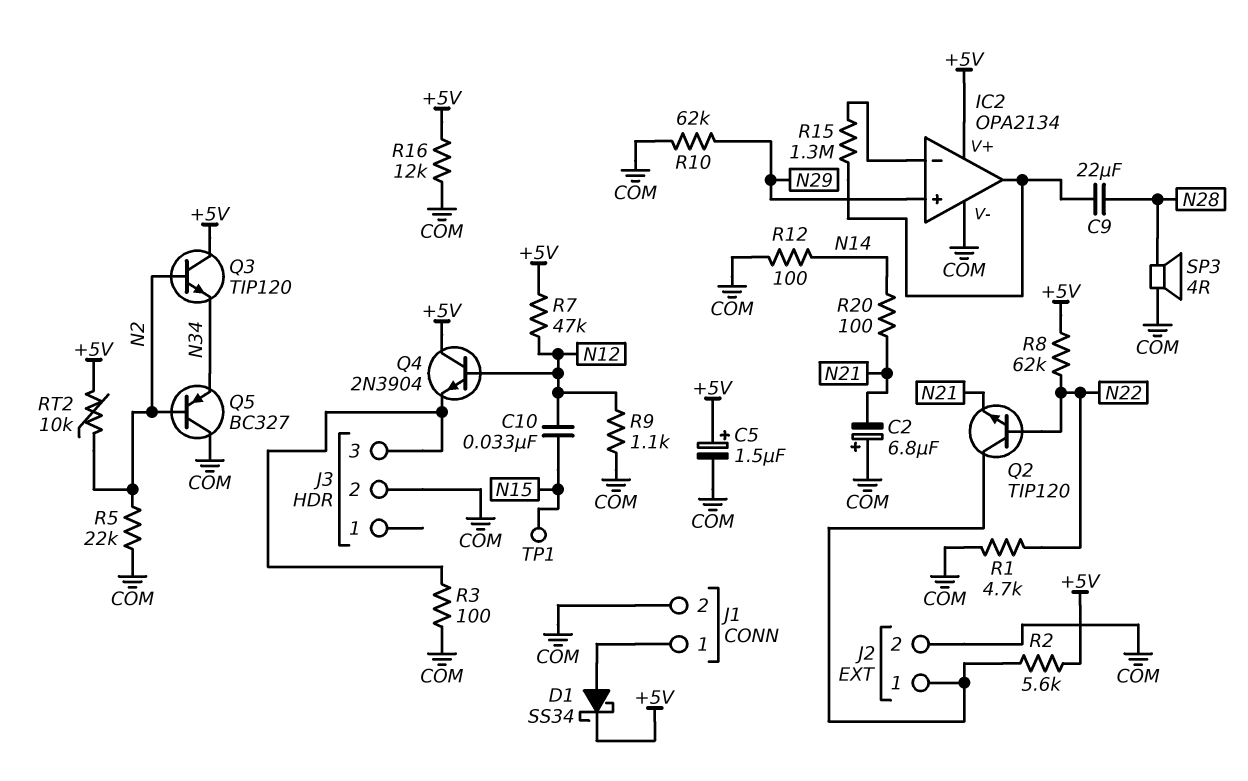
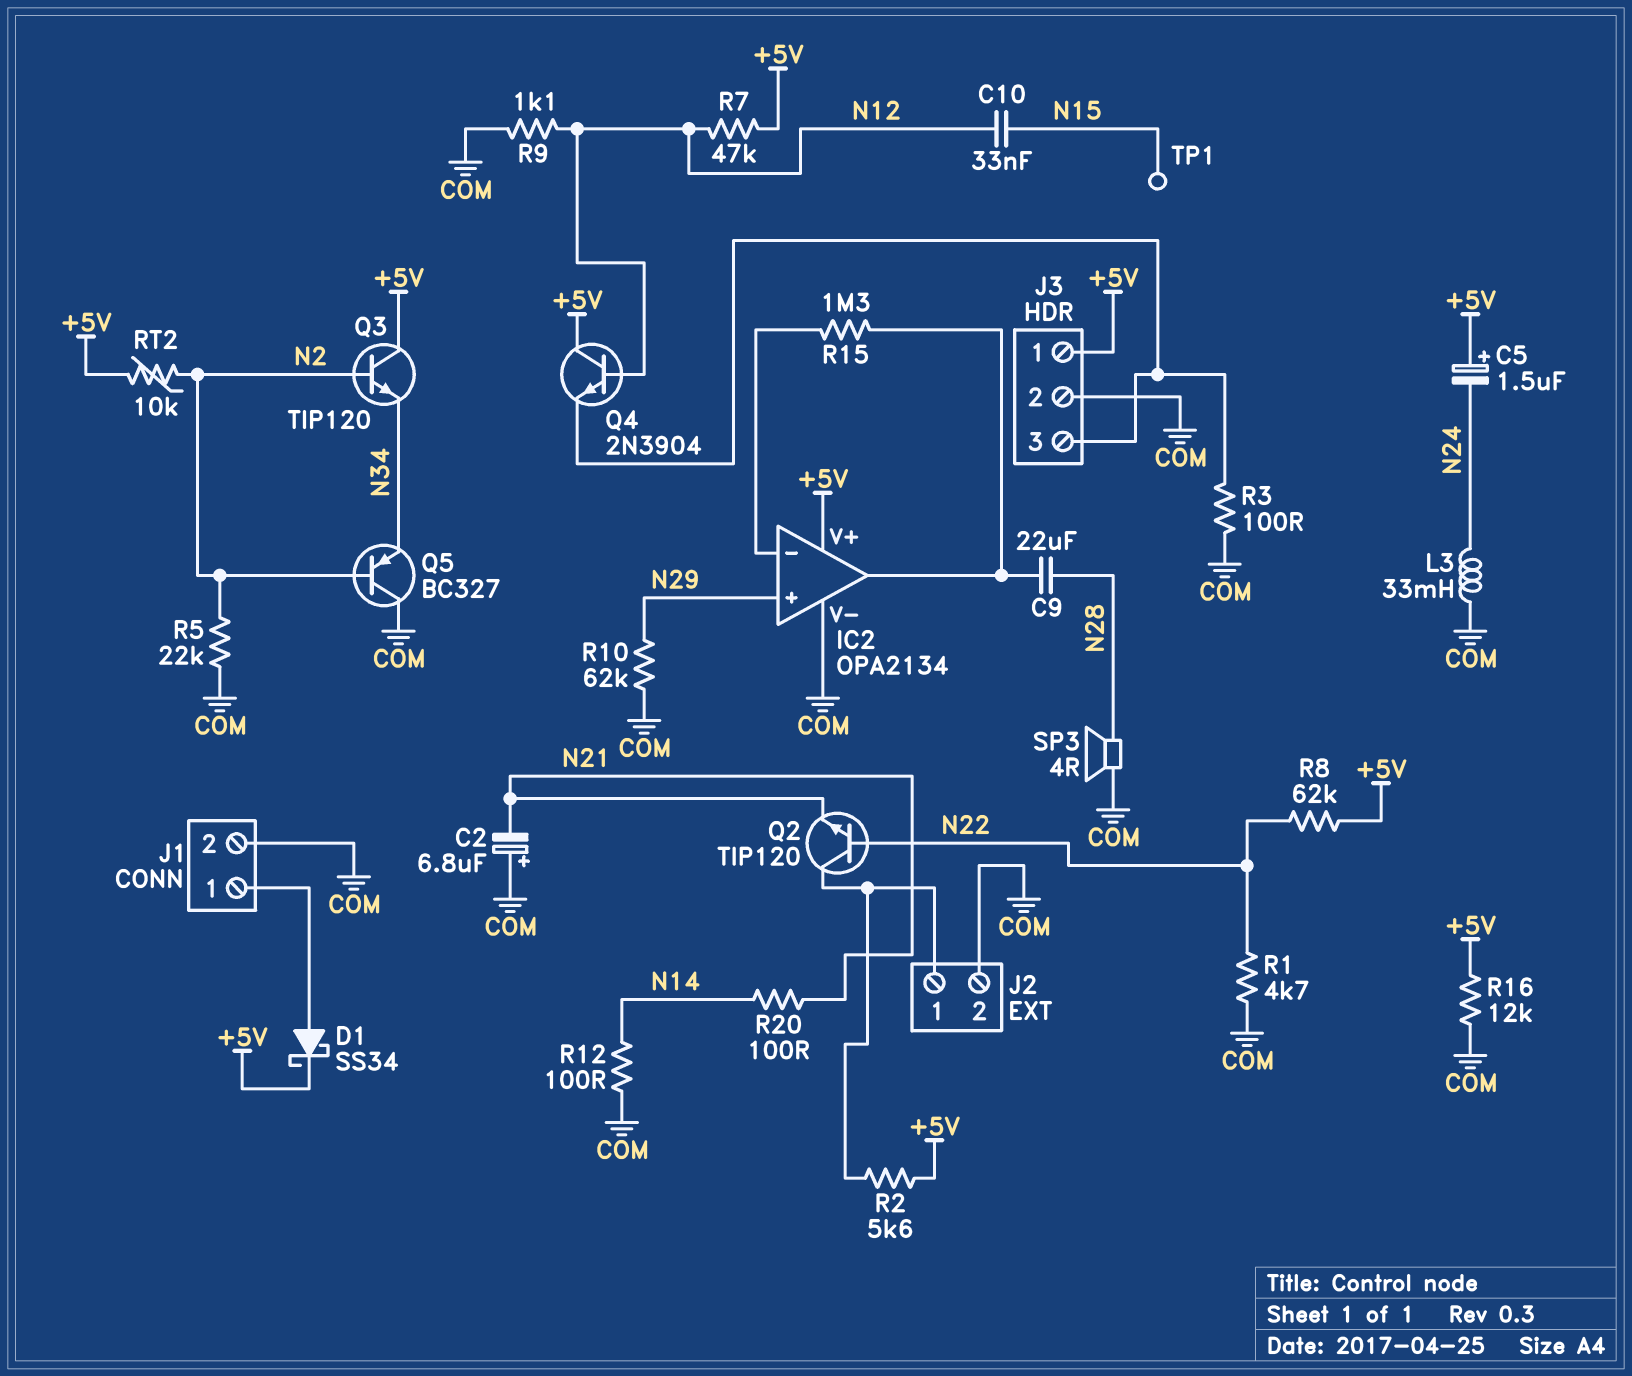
C5: 1.5uF (plus +5V, minus COM) -> 1.5uF (plus +5V, minus N24)
J3 pin 1: none -> +5V
L3: none -> 33mH (COM, N24)

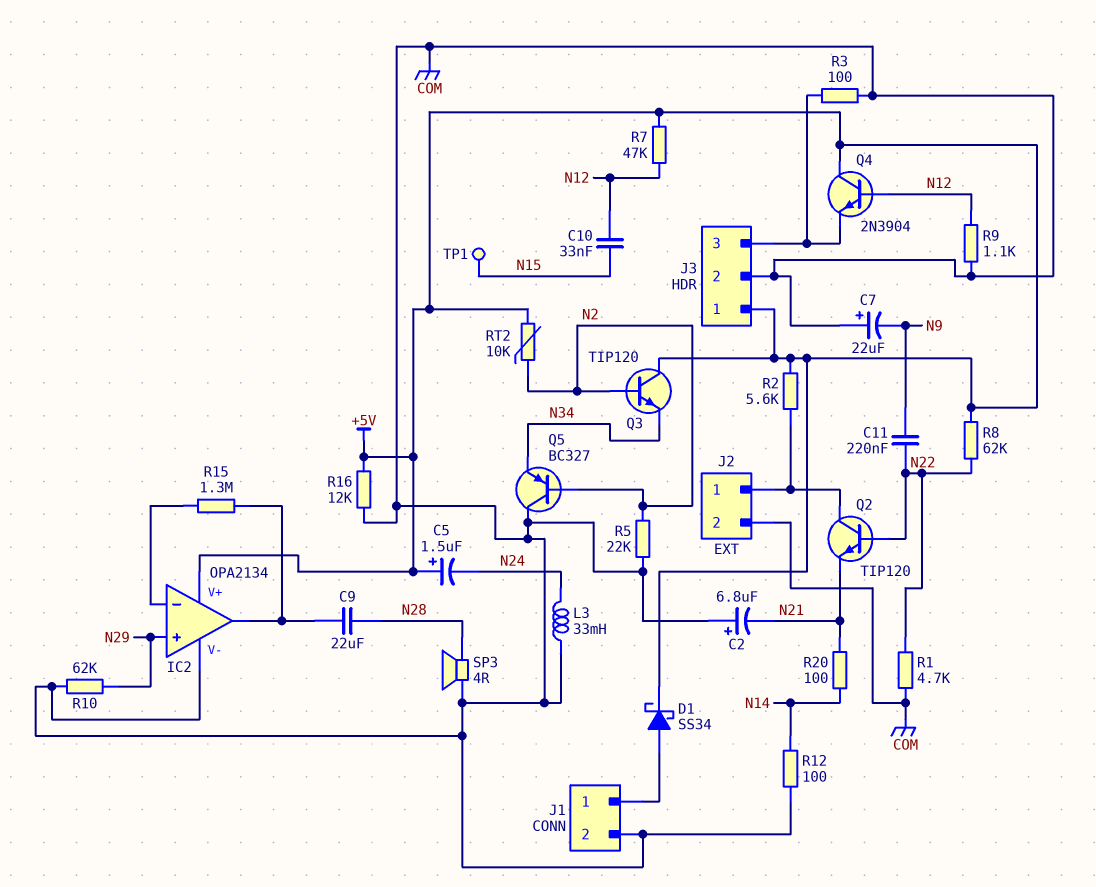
C7: none -> 22uF (plus COM, minus N9)
C11: none -> 220nF (N9, N22)

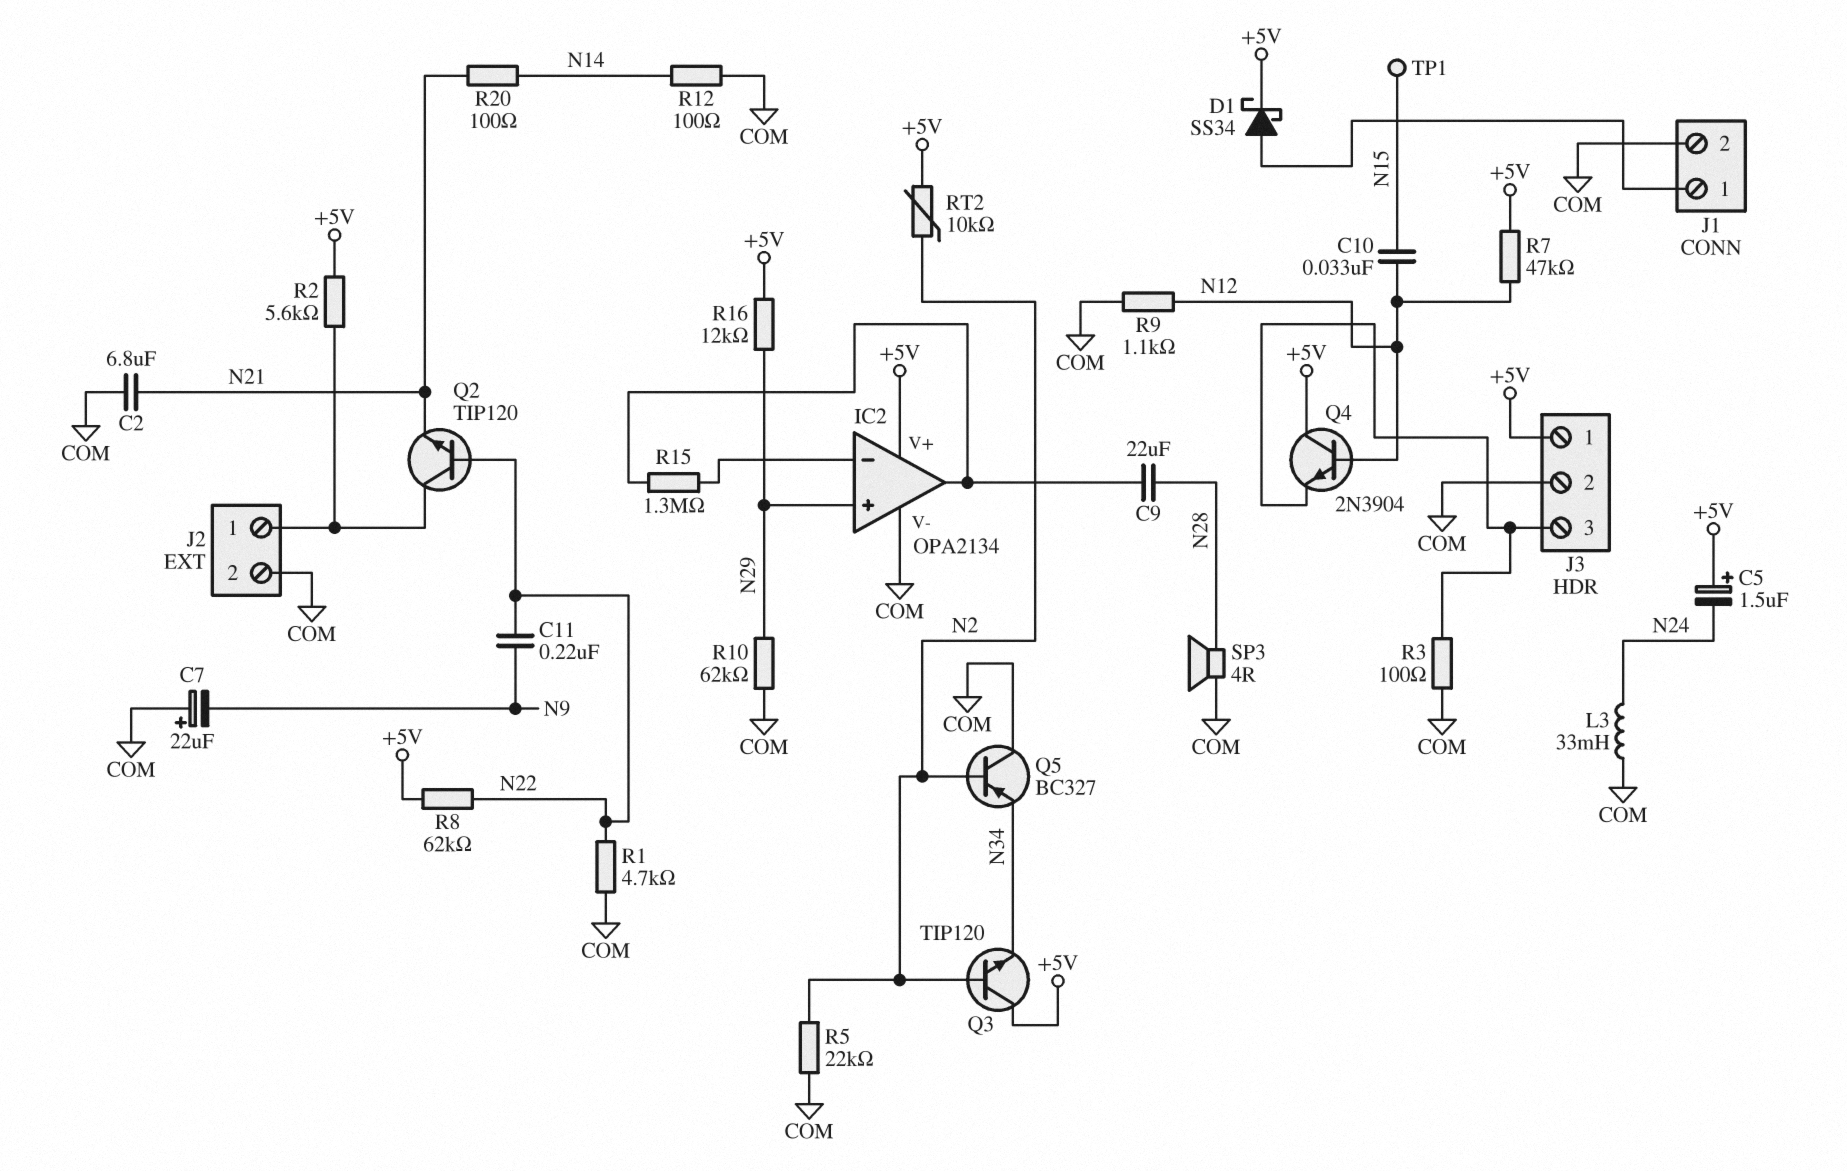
C2: 6.8uF (plus COM, minus N21) -> 6.8uF (COM, N21)
R16: 12k (+5V, COM) -> 12k (+5V, N29)

